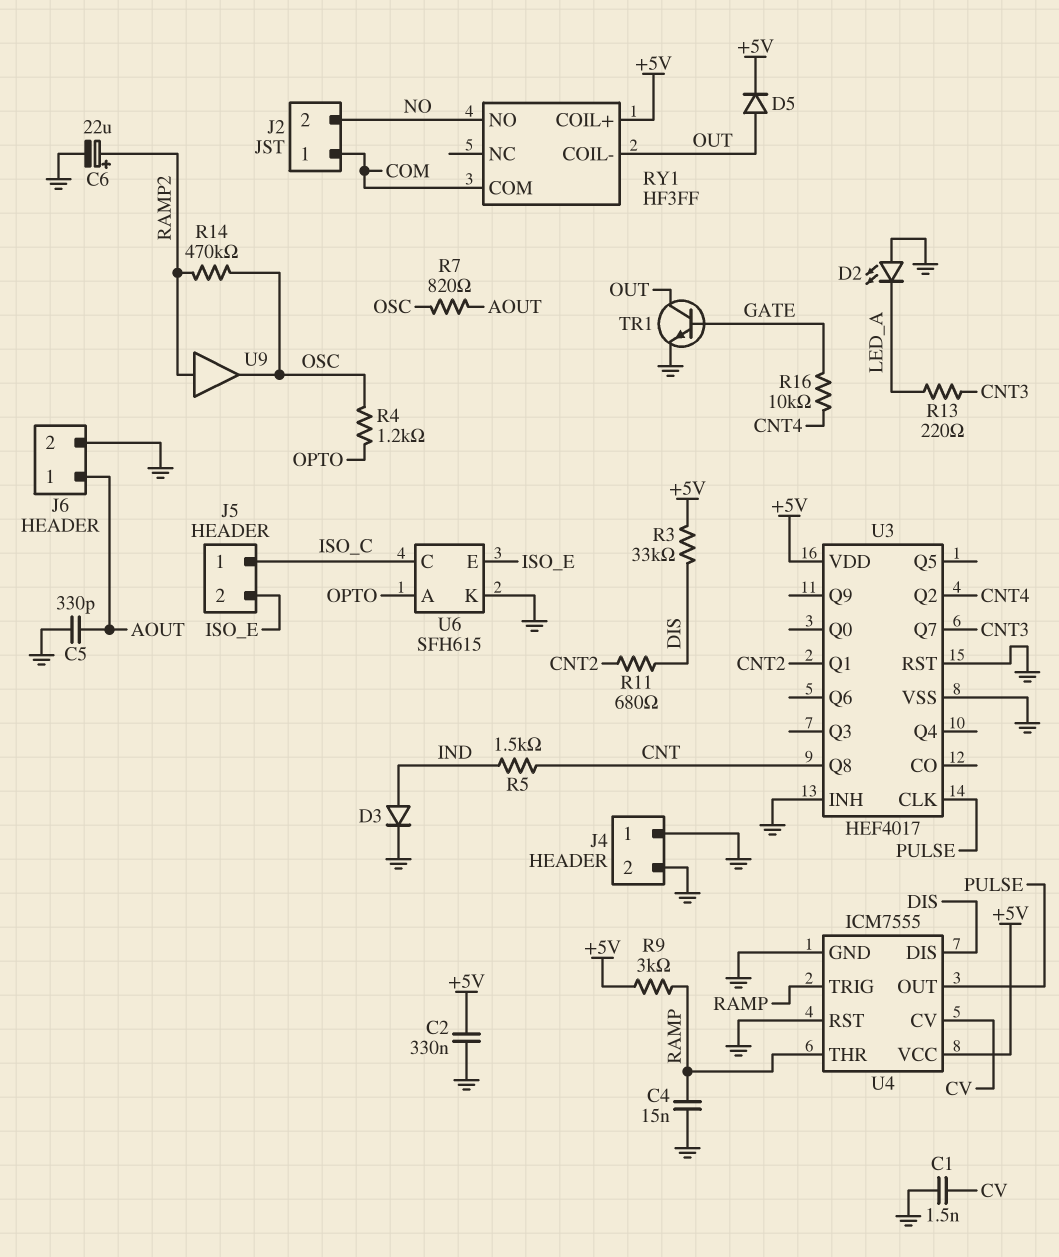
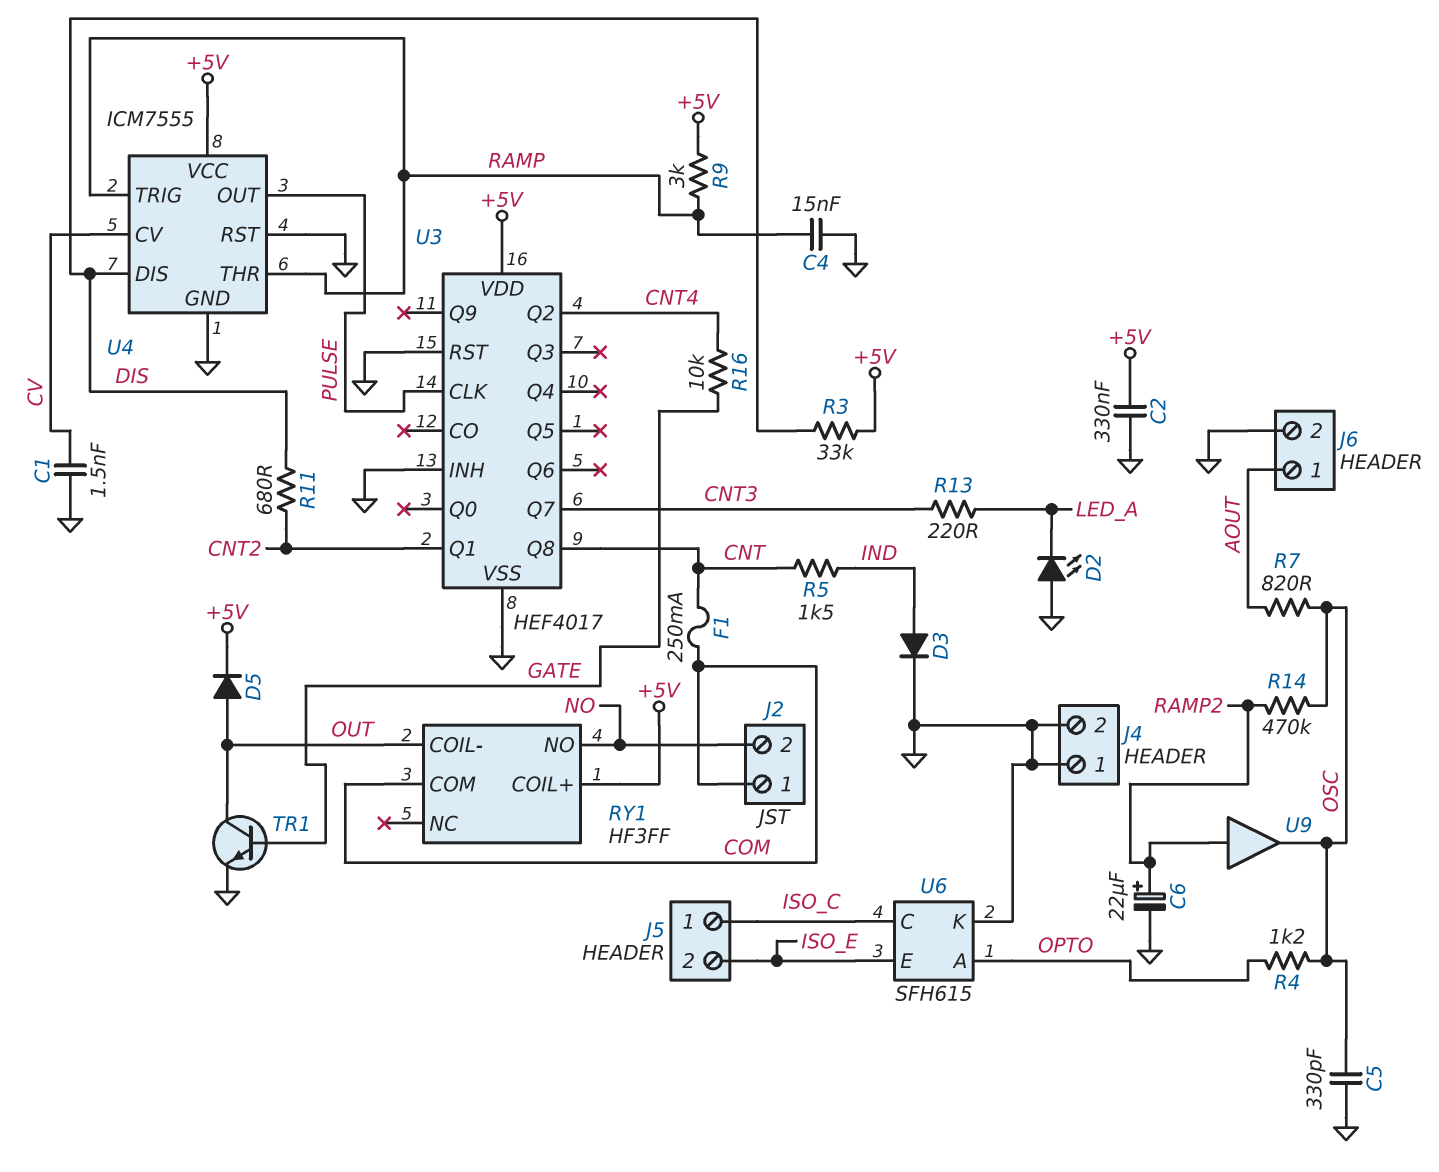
C5: 330pF (AOUT, GND) -> 330pF (GND, OSC)
F1: none -> 250mA (CNT, COM)

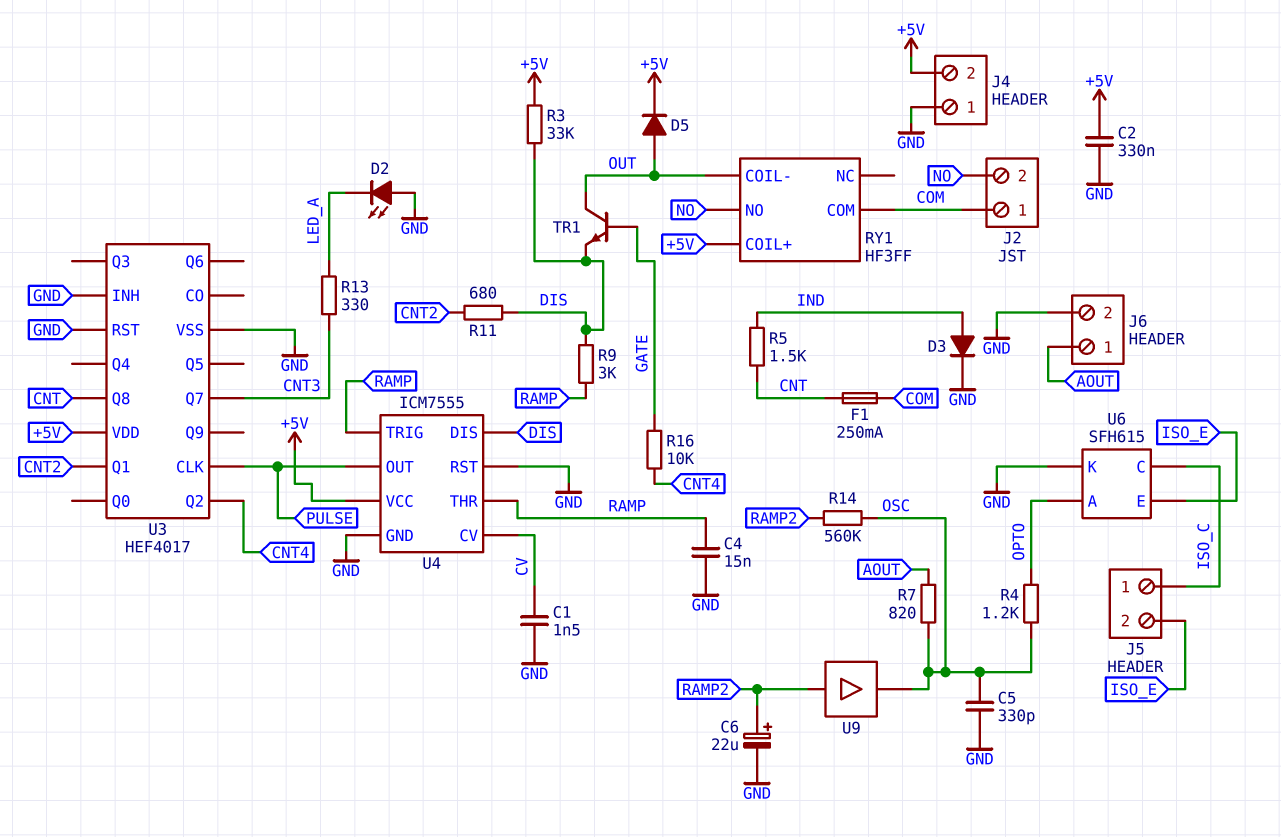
J4 pin 2: GND -> +5V
R9: 3k (+5V, RAMP) -> 3k (DIS, RAMP)
R13: 220 (CNT3, LED_A) -> 330 (CNT3, LED_A)
R14: 470k (OSC, RAMP2) -> 560k (OSC, RAMP2)
TR1: NPN (B GATE, C OUT, E GND) -> NPN (B GATE, C OUT, E DIS)

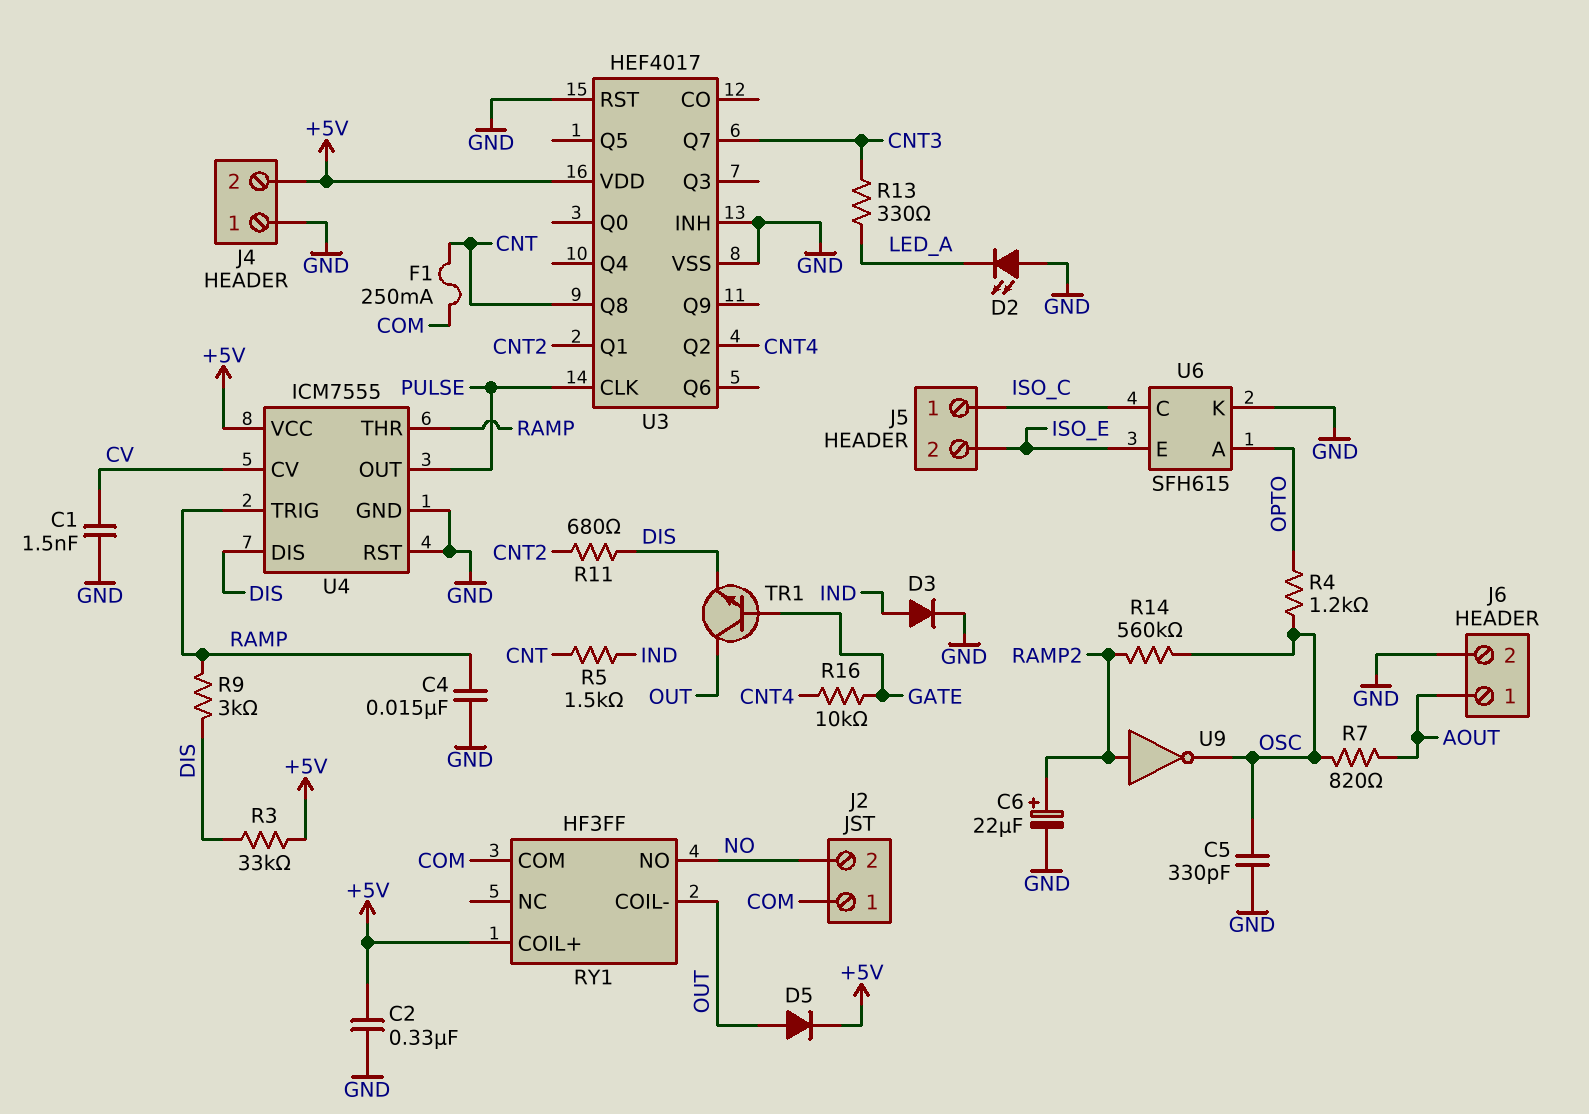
U9: buffer (in RAMP2, out OSC) -> NOT (in RAMP2, out OSC)

